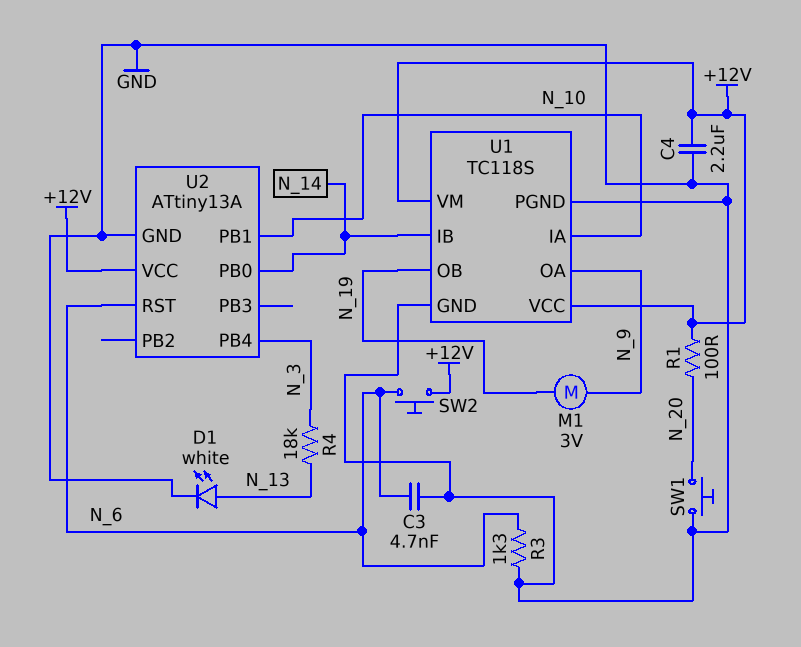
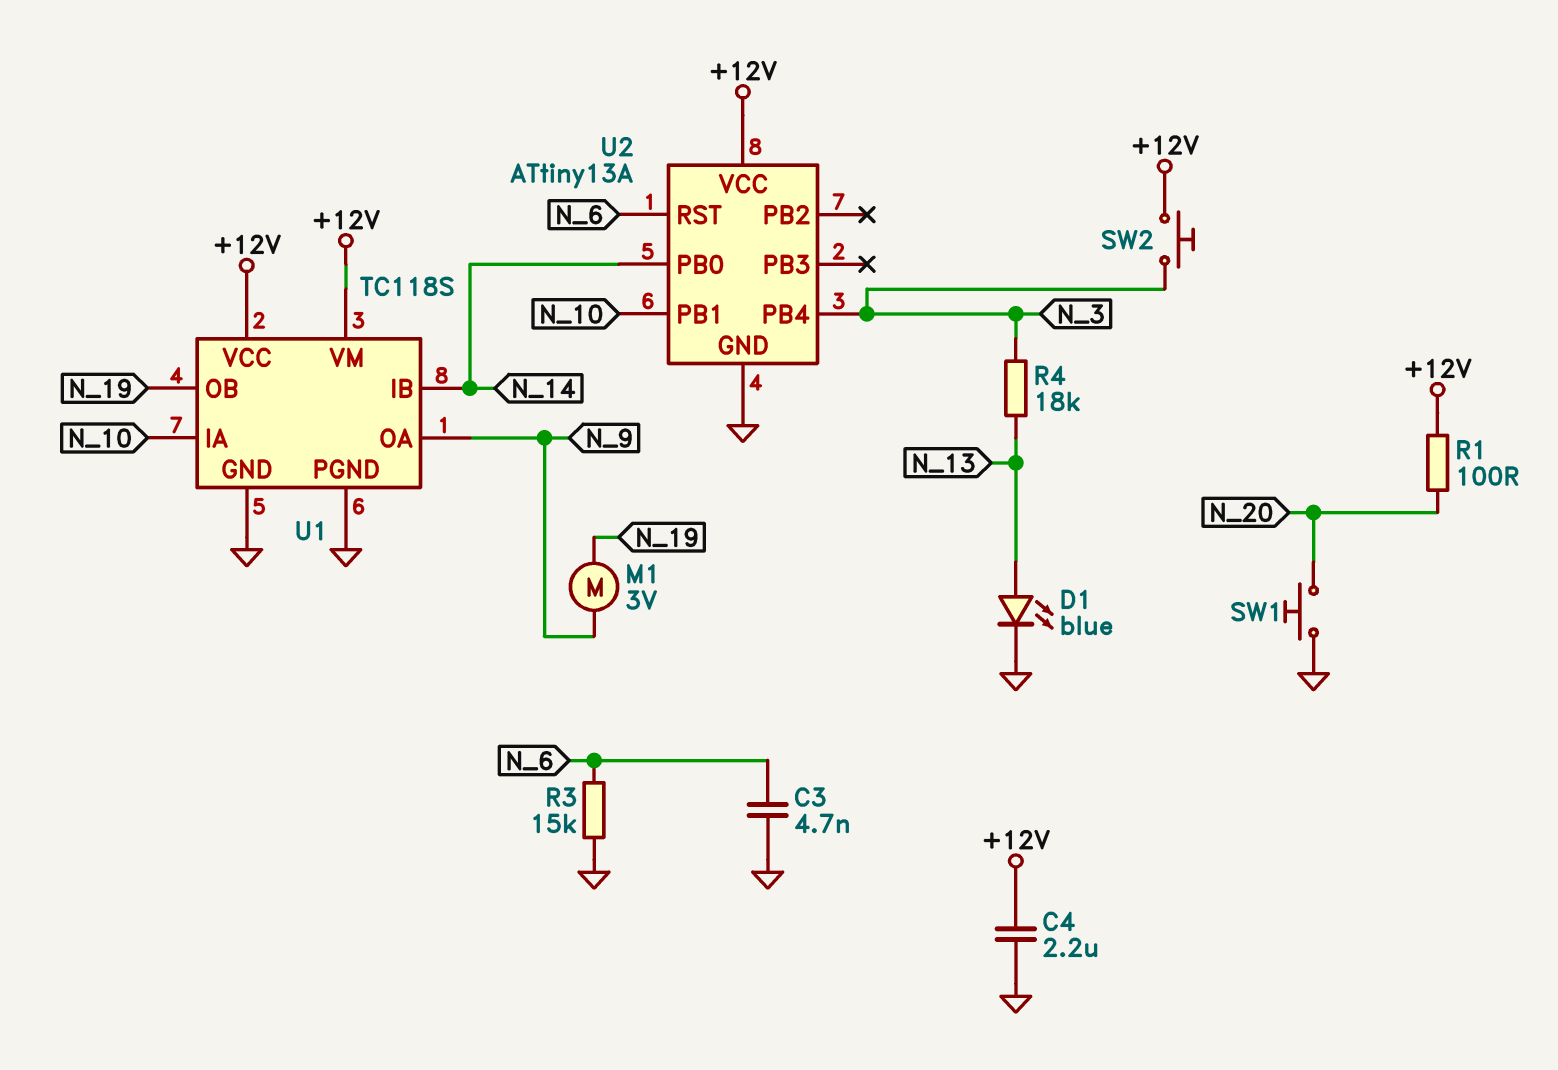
D1: LED white (A N_13, K GND) -> LED blue (A N_13, K GND)
R3: 1.3k (GND, N_6) -> 15k (GND, N_6)
SW2: button (+12V, N_6) -> button (+12V, N_3)

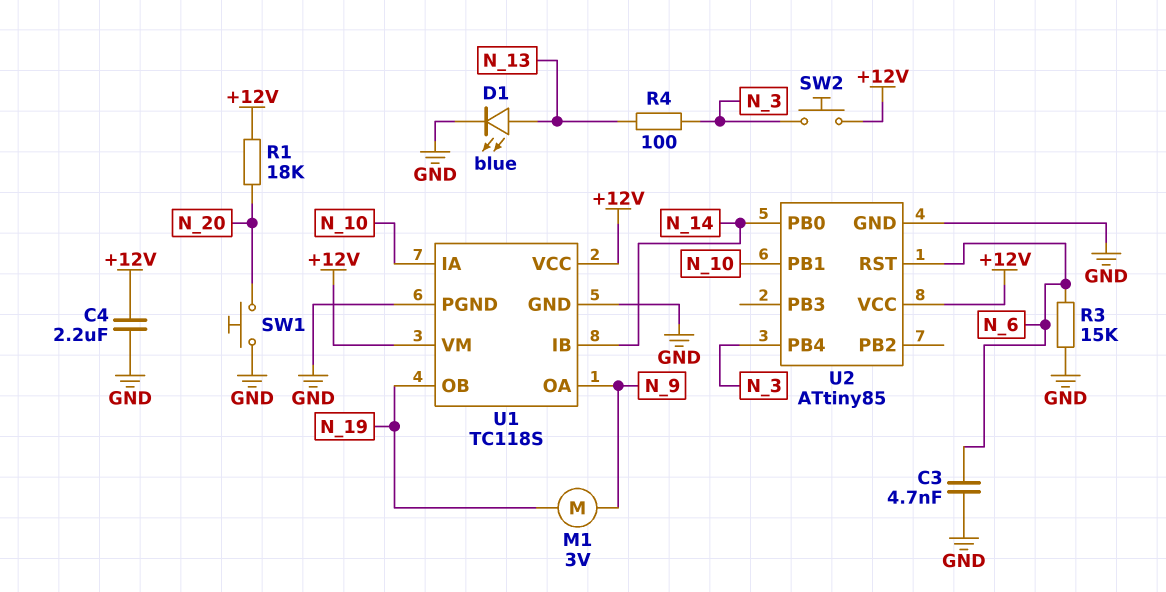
R1: 100 (+12V, N_20) -> 18k (+12V, N_20)
R4: 18k (N_3, N_13) -> 100 (N_3, N_13)
U2: ATtiny13A -> ATtiny85

